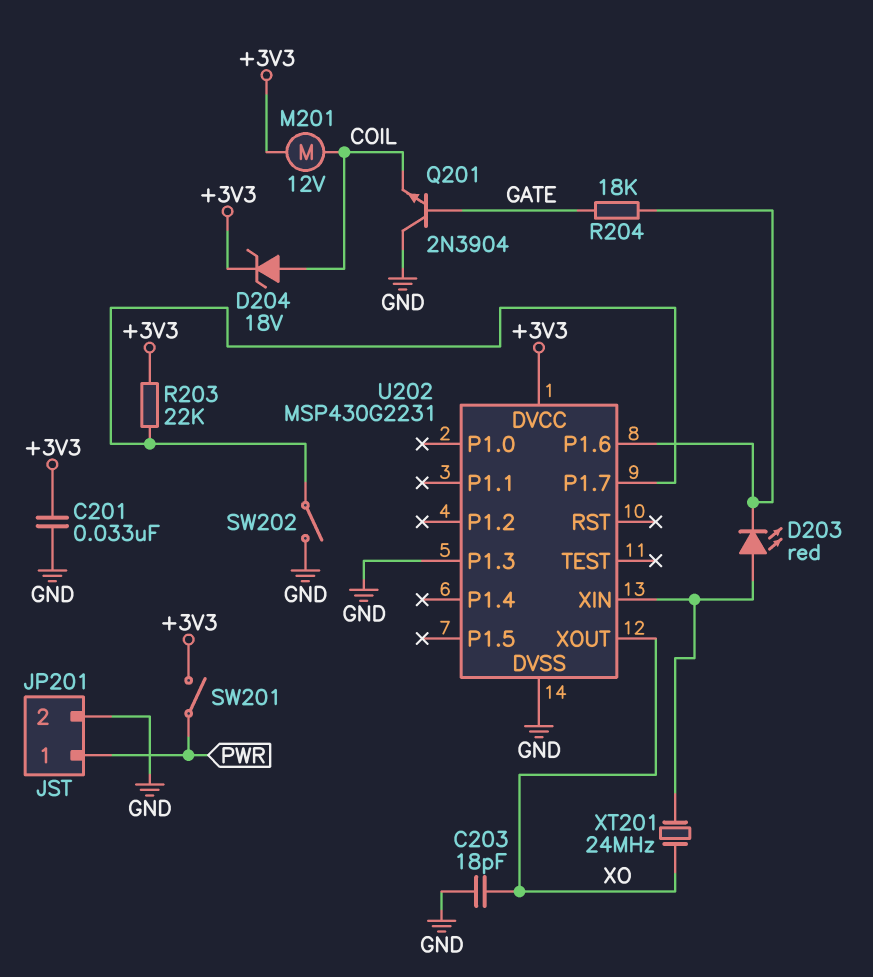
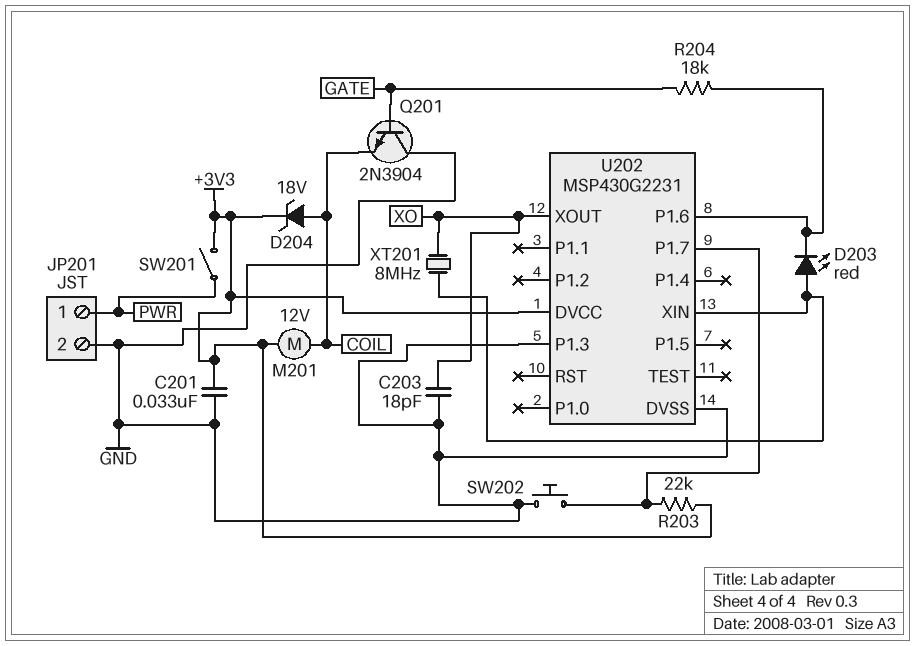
SW202: switch (GND, U202/P1.7) -> button (GND, U202/P1.7)
XT201: 24MHz (U202/XIN, XO) -> 8MHz (U202/XIN, XO)

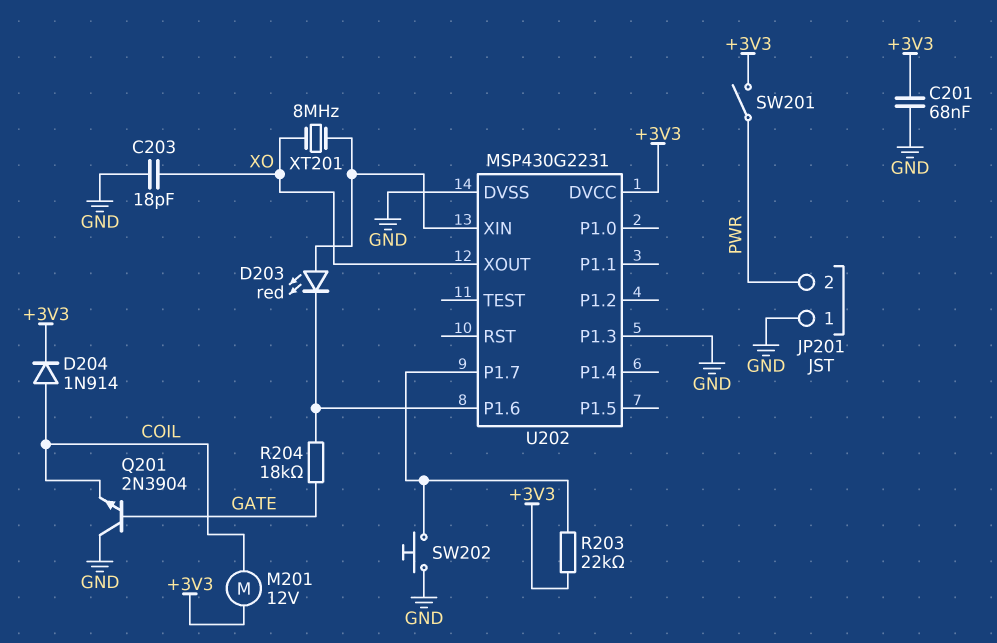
C201: 33nF (+3V3, GND) -> 68nF (+3V3, GND)
D204: zener 18V (A COIL, K +3V3) -> diode 1N914 (A COIL, K +3V3)
JP201 pin 1: PWR -> GND
JP201 pin 2: GND -> PWR

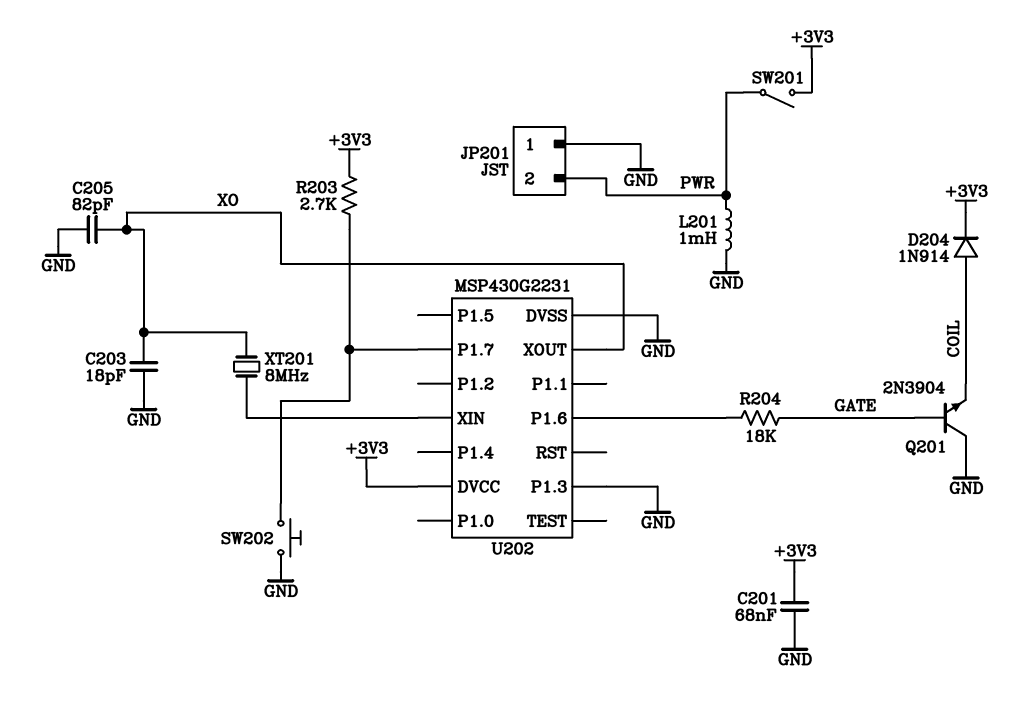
C205: none -> 82pF (GND, XO)
D203: LED red (A U202/XIN, K U202/P1.6) -> none
L201: none -> 1mH (GND, PWR)
M201: motor 12V (+3V3, COIL) -> none
R203: 22k (+3V3, U202/P1.7) -> 2.7k (+3V3, U202/P1.7)

